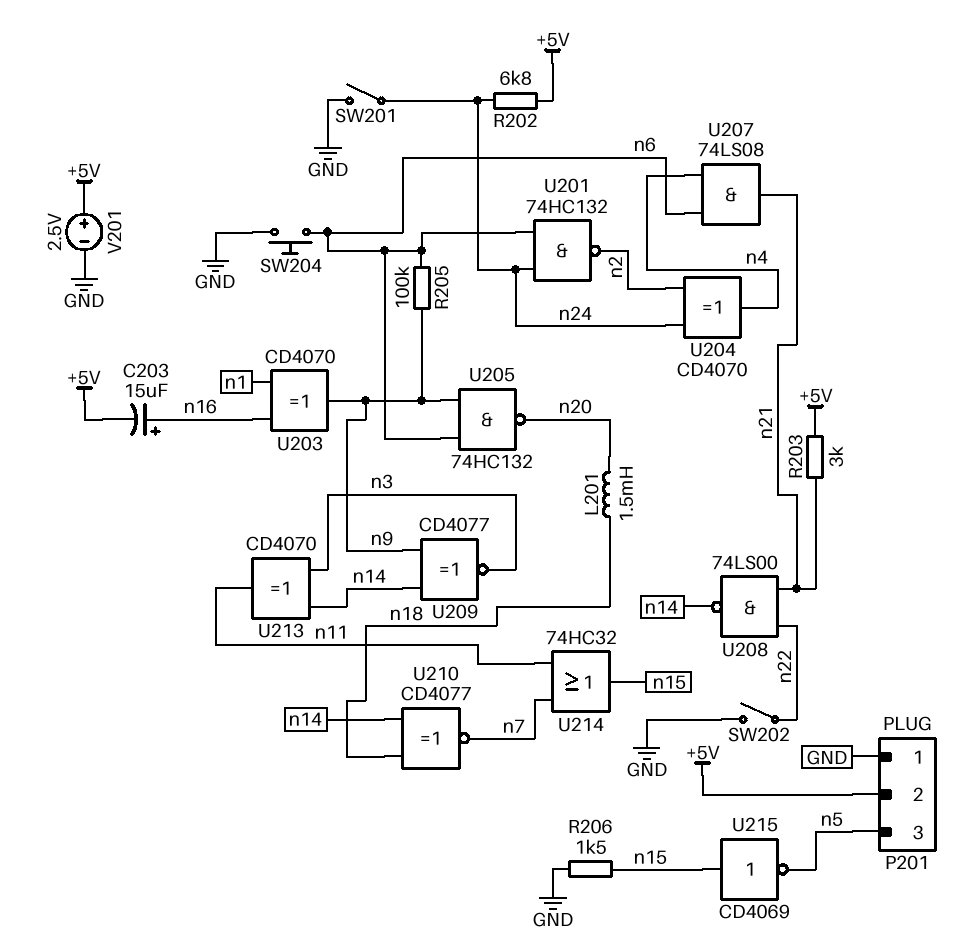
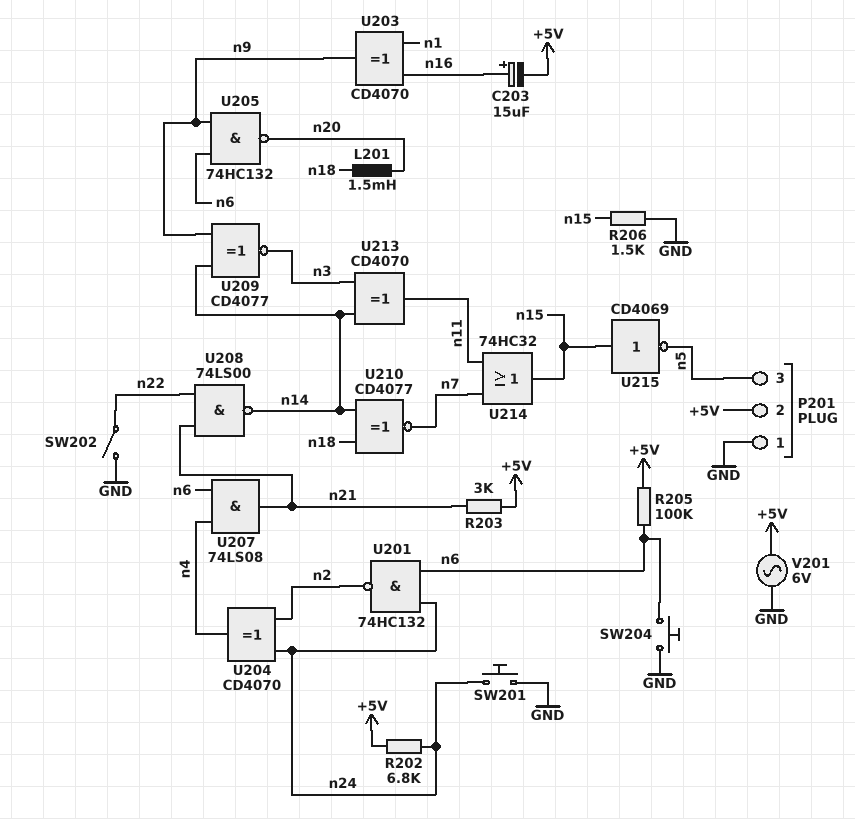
R205: 100k (n6, n9) -> 100k (+5V, n6)
SW201: switch (GND, n24) -> button (GND, n24)
V201: 2.5V (plus +5V, minus GND) -> AC 6V (+5V, GND)

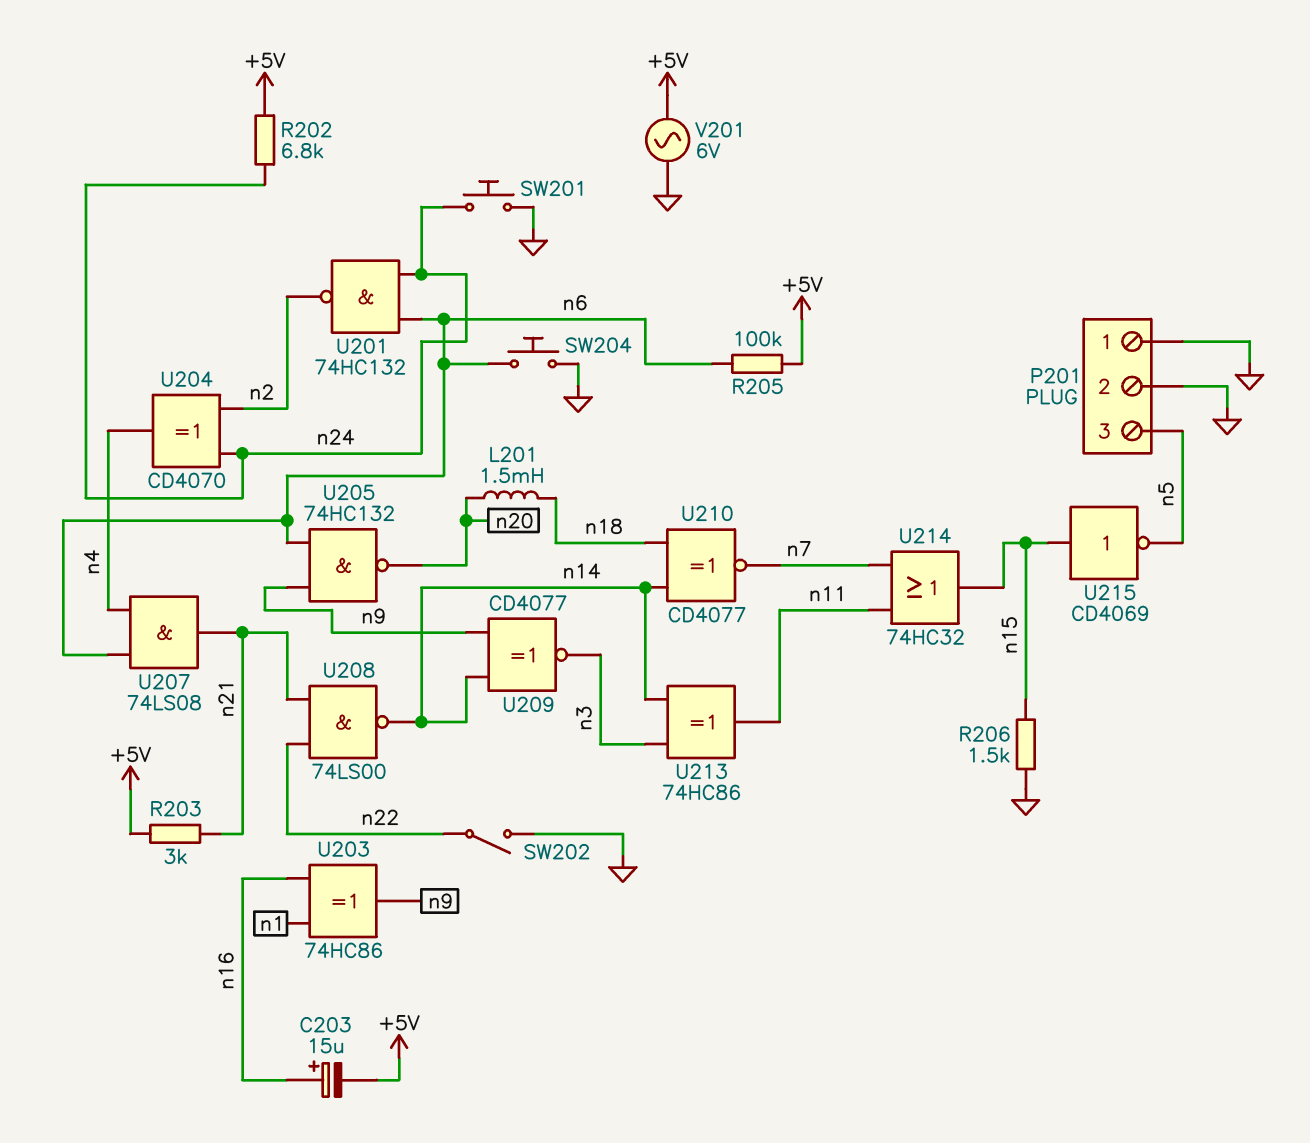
P201 pin 2: +5V -> GND
U203: XOR CD4070 (in n1, in n16, out n9) -> XOR 74HC86 (in n1, in n16, out n9)
U213: XOR CD4070 (in n3, in n14, out n11) -> XOR 74HC86 (in n3, in n14, out n11)

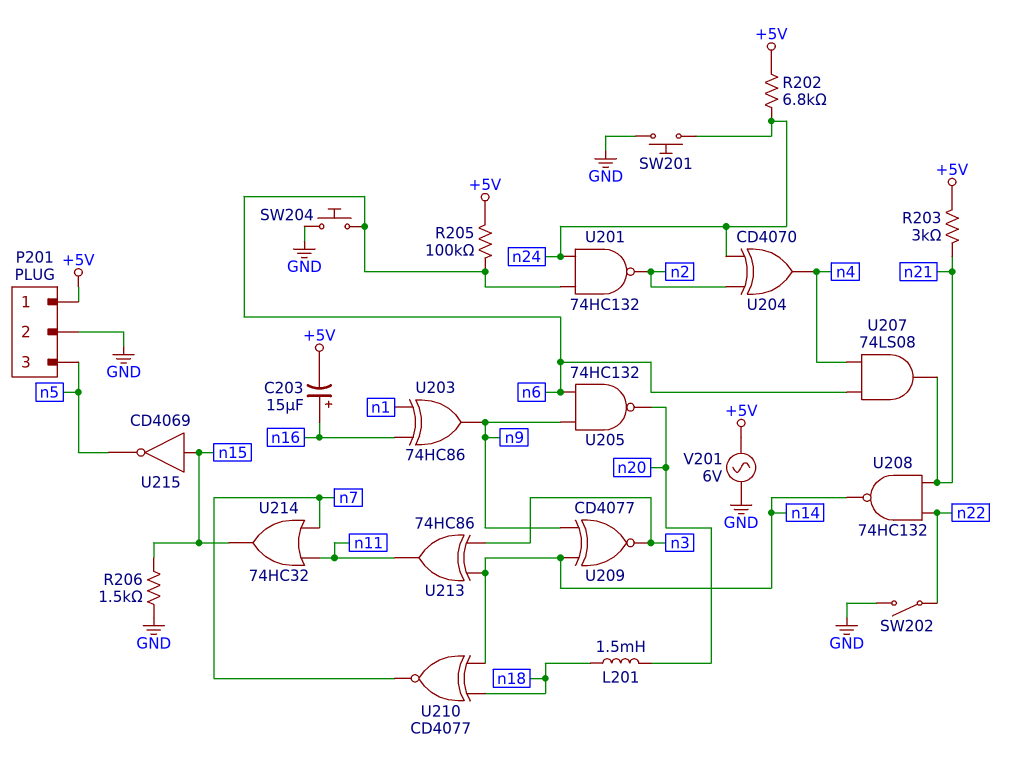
P201 pin 1: GND -> +5V
U208: NAND 74LS00 (in n21, in n22, out n14) -> NAND 74HC132 (in n21, in n22, out n14)

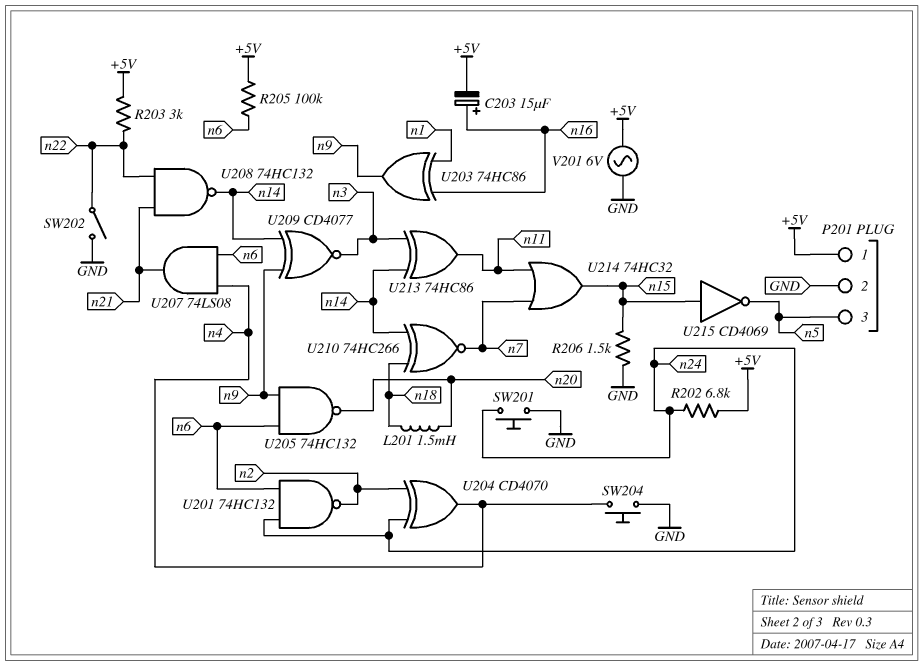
R203: 3k (+5V, n21) -> 3k (+5V, n22)
SW204: button (GND, n6) -> button (GND, n4)
U210: XNOR CD4077 (in n14, in n18, out n7) -> XNOR 74HC266 (in n14, in n18, out n7)

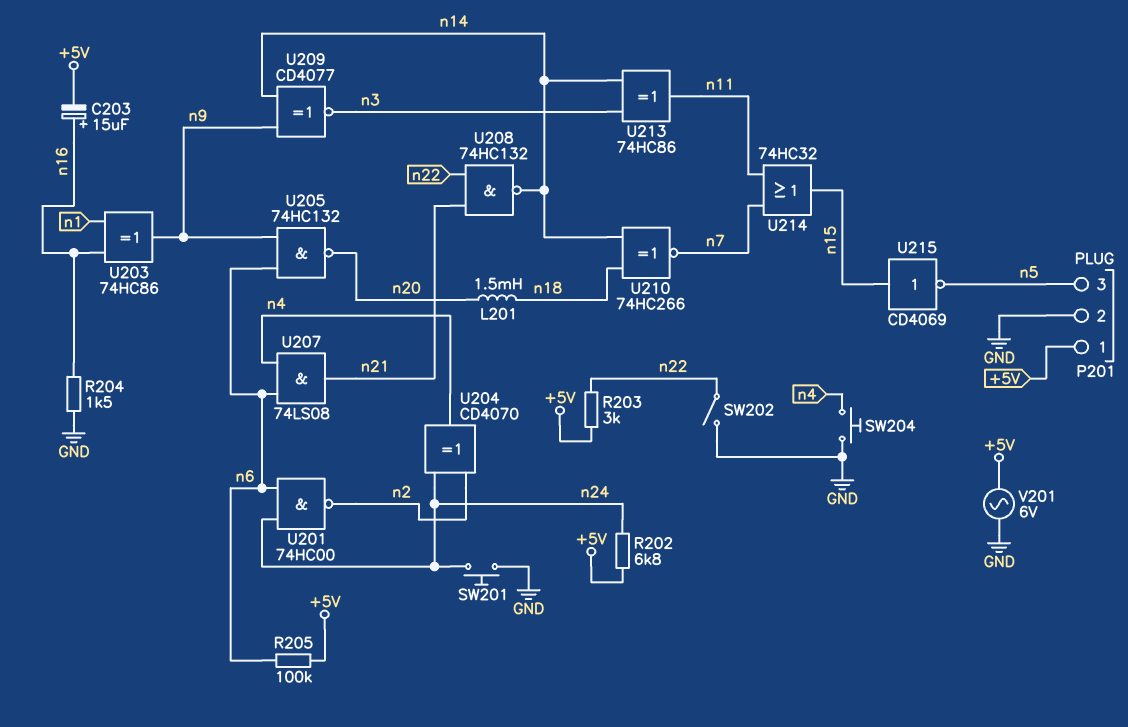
R204: none -> 1.5k (GND, n16)
R206: 1.5k (GND, n15) -> none
U201: NAND 74HC132 (in n6, in n24, out n2) -> NAND 74HC00 (in n6, in n24, out n2)

